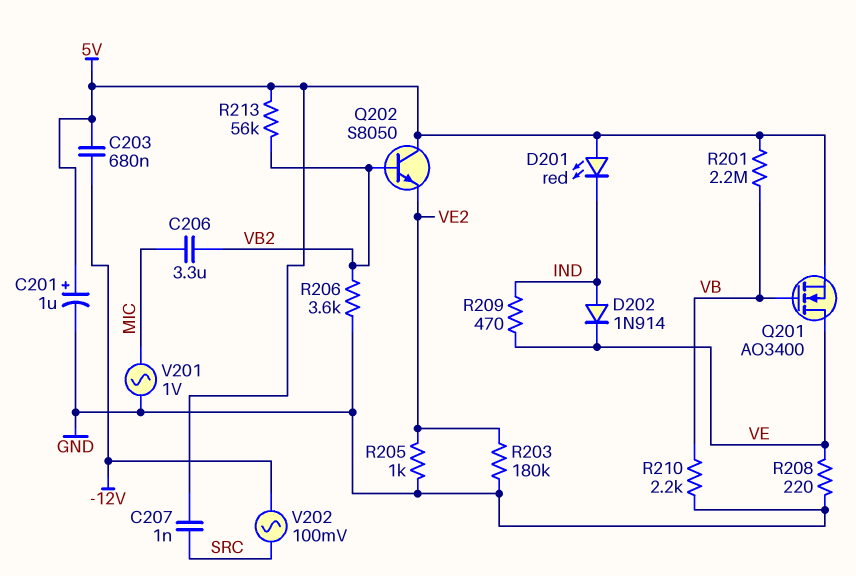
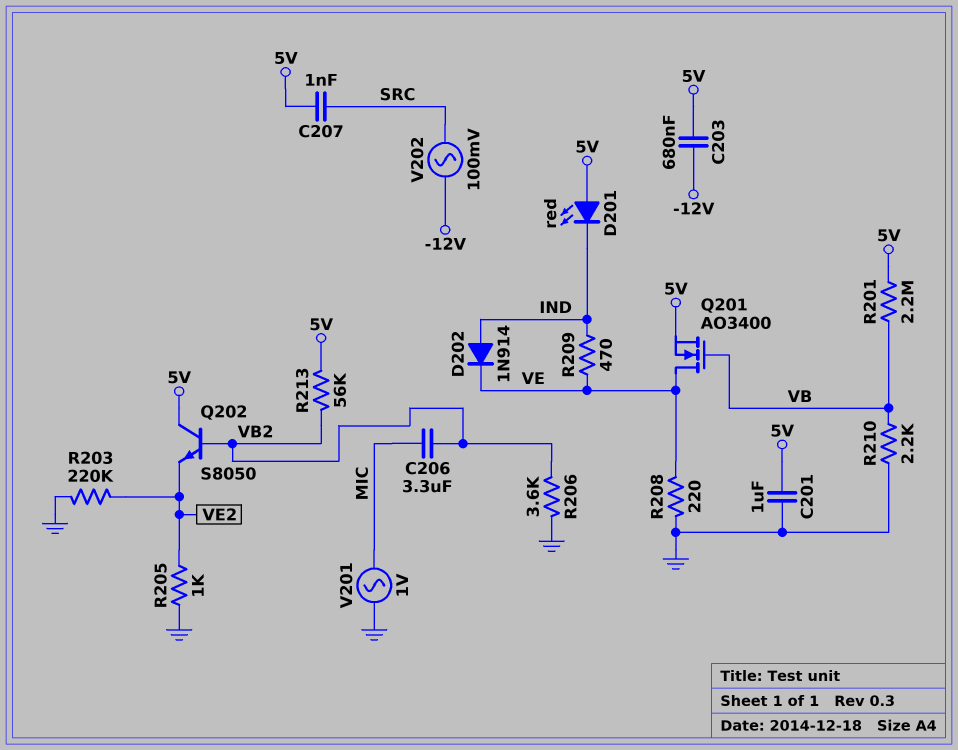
C201: 1uF (plus 5V, minus GND) -> 1uF (5V, GND)
R203: 180k (GND, VE2) -> 220k (GND, VE2)

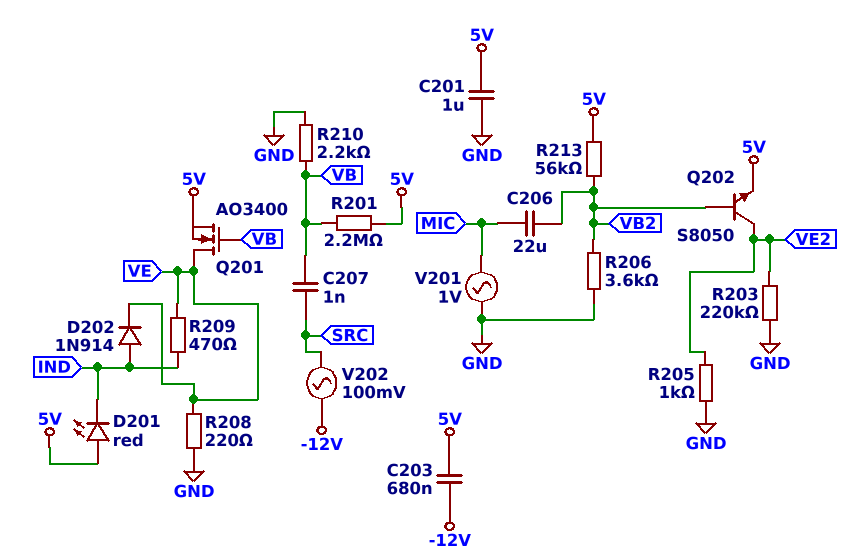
C206: 3.3uF (MIC, VB2) -> 22uF (MIC, VB2)
C207: 1nF (5V, SRC) -> 1nF (SRC, VB)
Q202: NPN S8050 (B VB2, C 5V, E VE2) -> NPN S8050 (B VB2, C VE2, E 5V)

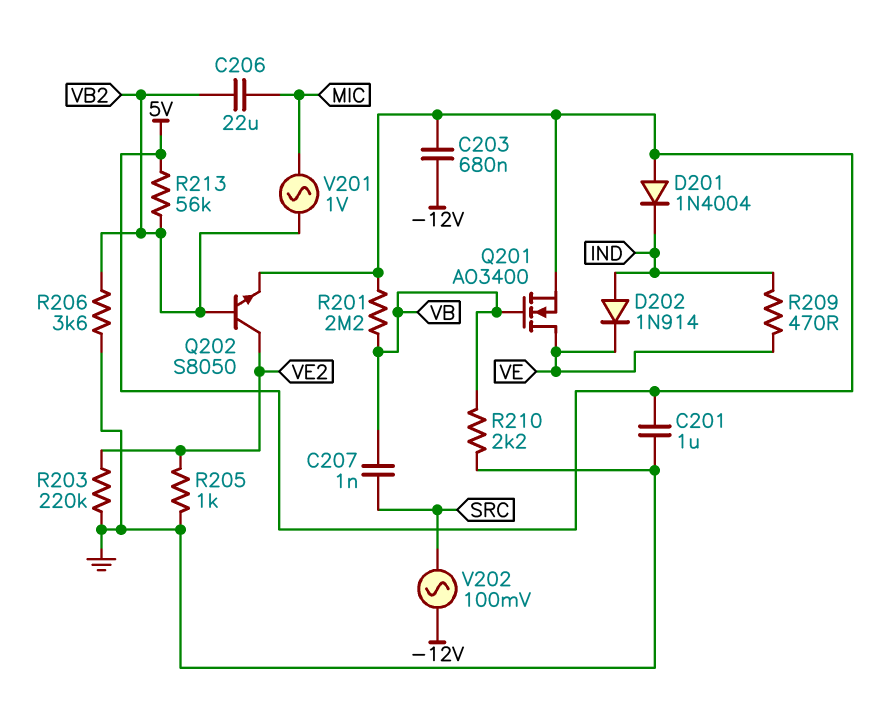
D201: LED red (A 5V, K IND) -> diode 1N4004 (A 5V, K IND)
R208: 220 (GND, VE) -> none
V201: AC 1V (GND, MIC) -> AC 1V (MIC, VB2)

